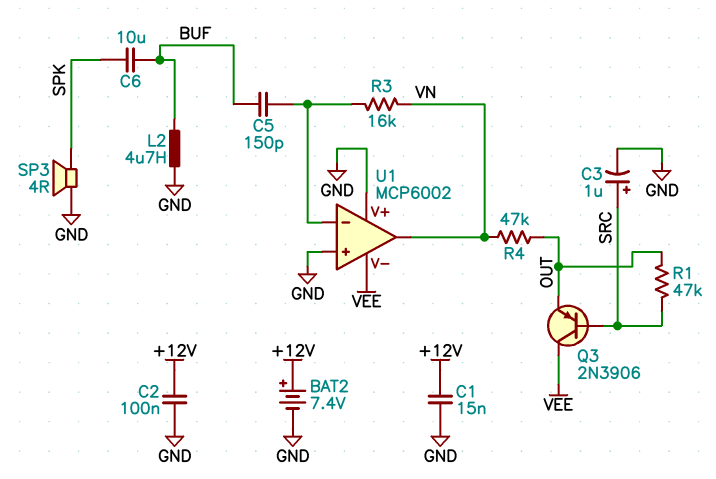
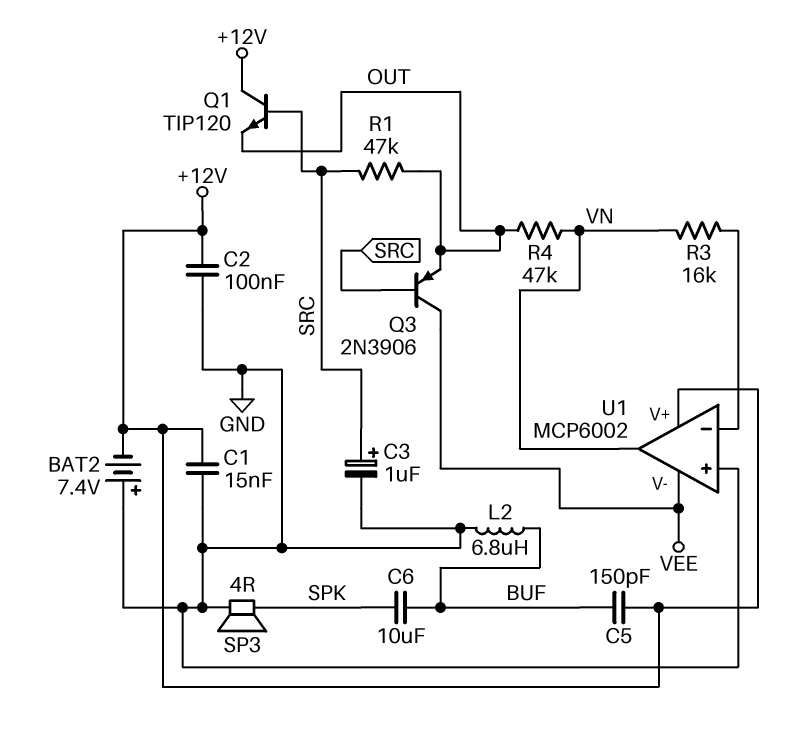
BAT2: 7.4V (plus +12V, minus GND) -> 7.4V (plus GND, minus +12V)
C5: 150pF (BUF, U1/in-) -> 150pF (+12V, BUF)
L2: 4.7uH (BUF, GND) -> 6.8uH (BUF, GND)
Q1: none -> NPN TIP120 (B SRC, C +12V, E OUT)
U1 pin V+: GND -> +12V

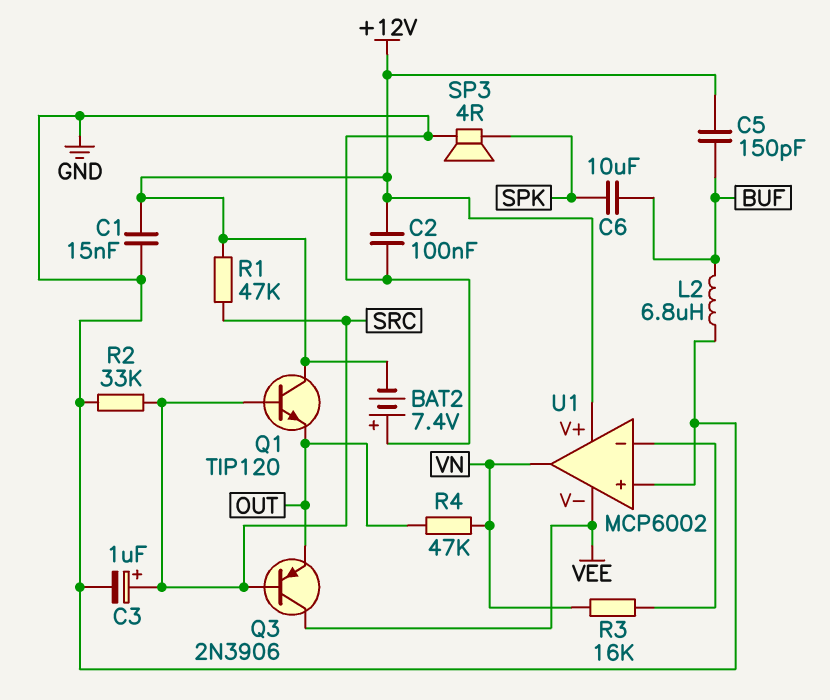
R1: 47k (OUT, SRC) -> 47k (+12V, SRC)
R2: none -> 33k (GND, SRC)

